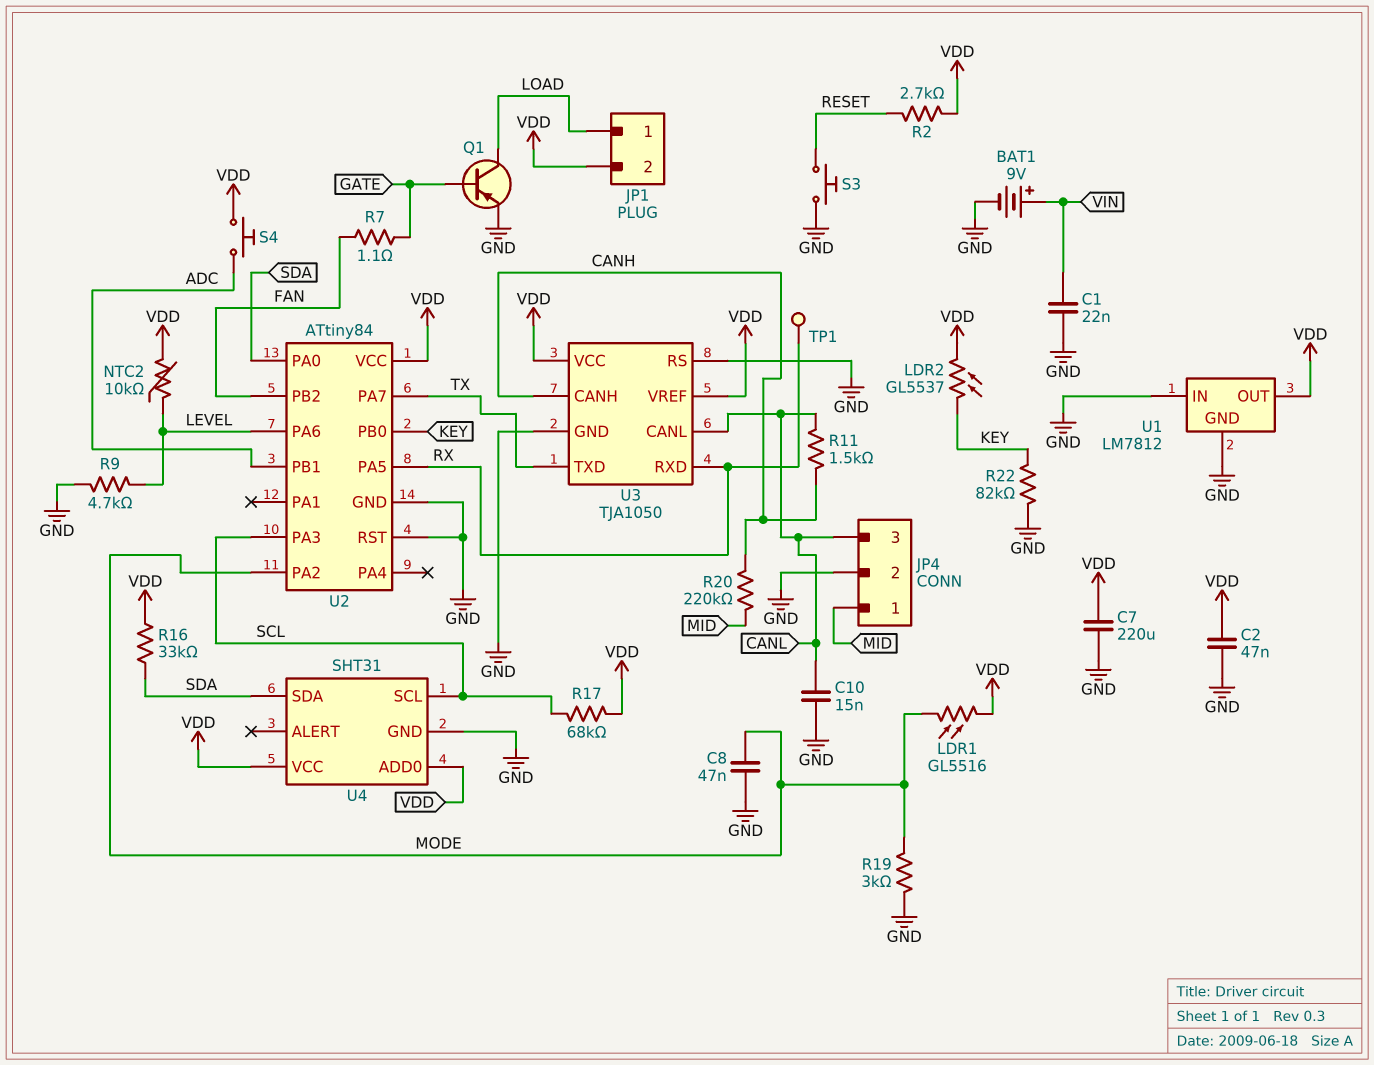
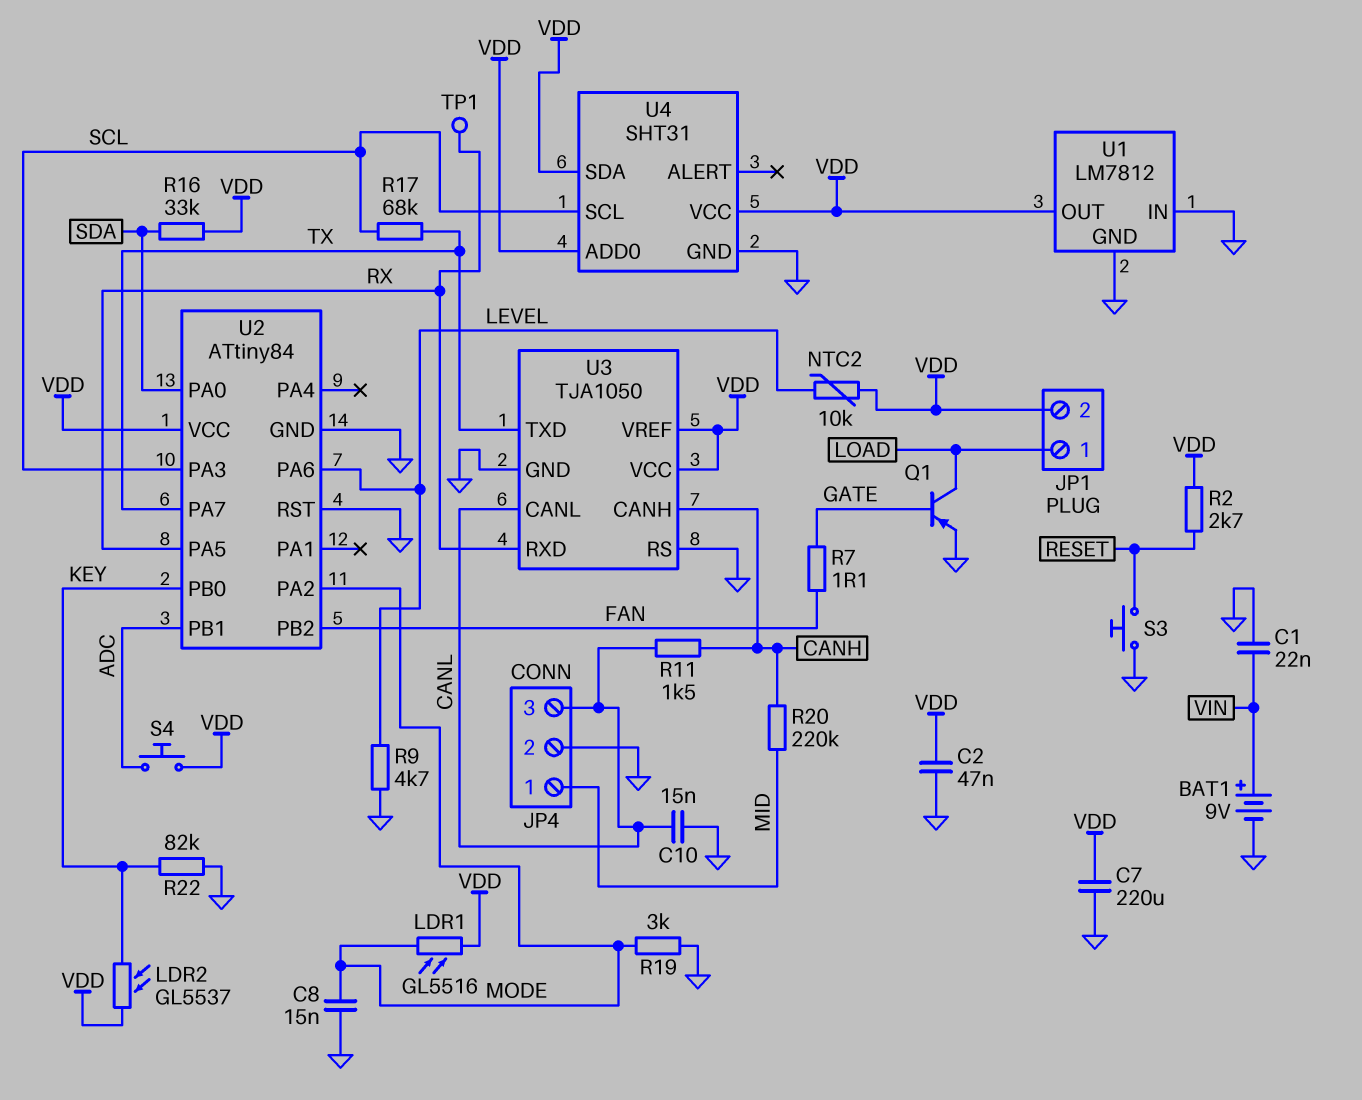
C8: 47nF (GND, MODE) -> 15nF (GND, MODE)
R17: 68k (SCL, VDD) -> 68k (SCL, TX)
U4 pin SDA: SDA -> VDD

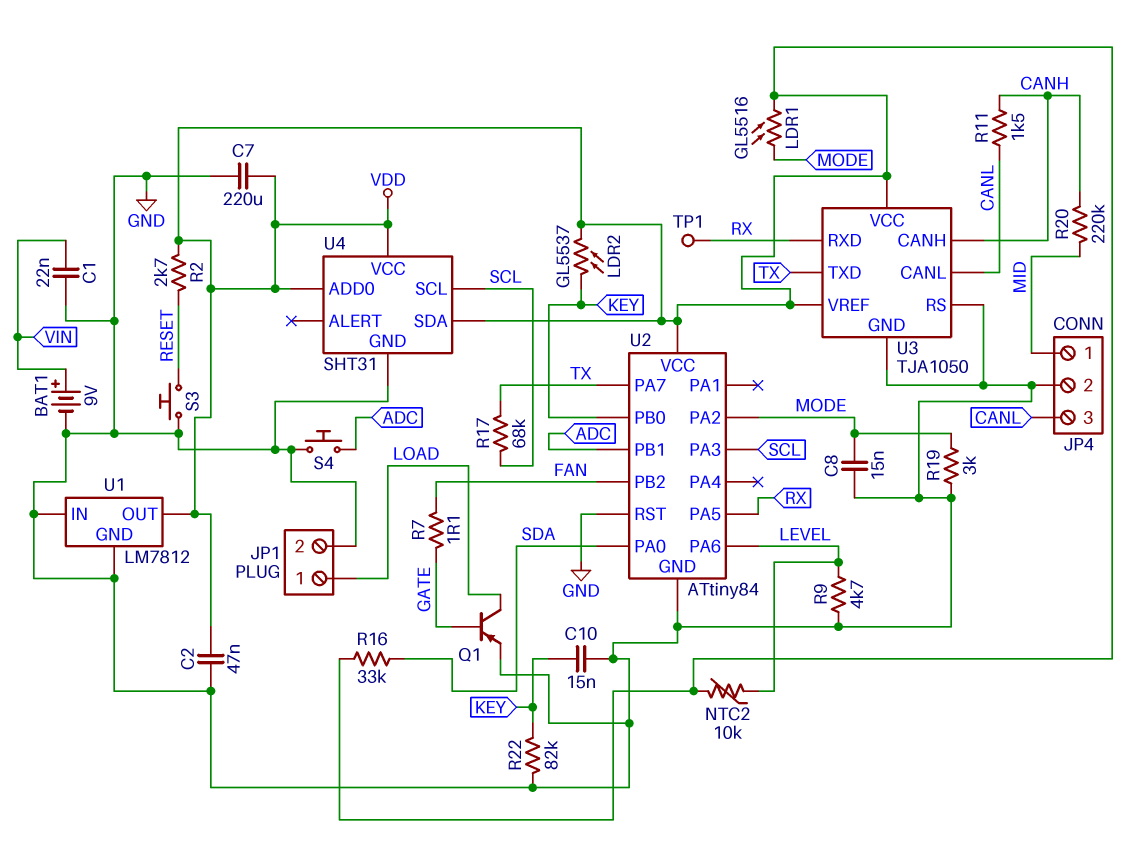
C10: 15nF (CANL, GND) -> 15nF (GND, KEY)
JP1 pin 2: VDD -> GND
S4: button (ADC, VDD) -> button (ADC, GND)

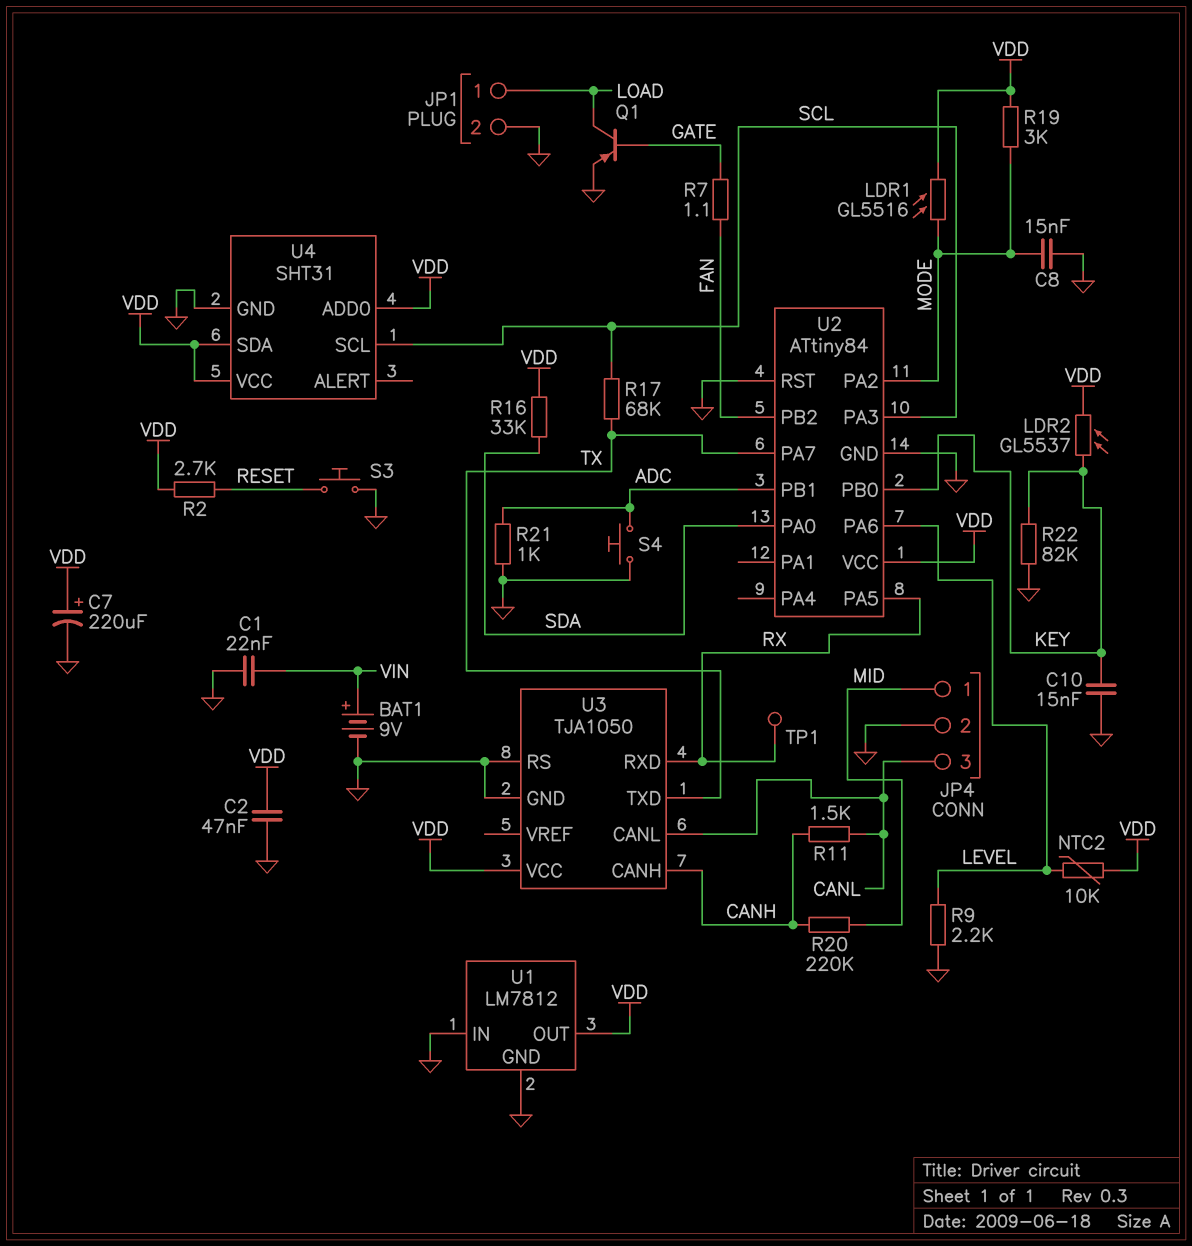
C7: 220uF (GND, VDD) -> 220uF (plus VDD, minus GND)
R9: 4.7k (GND, LEVEL) -> 2.2k (GND, LEVEL)
R19: 3k (GND, MODE) -> 3k (MODE, VDD)
R21: none -> 1k (ADC, GND)
U3 pin VREF: VDD -> none

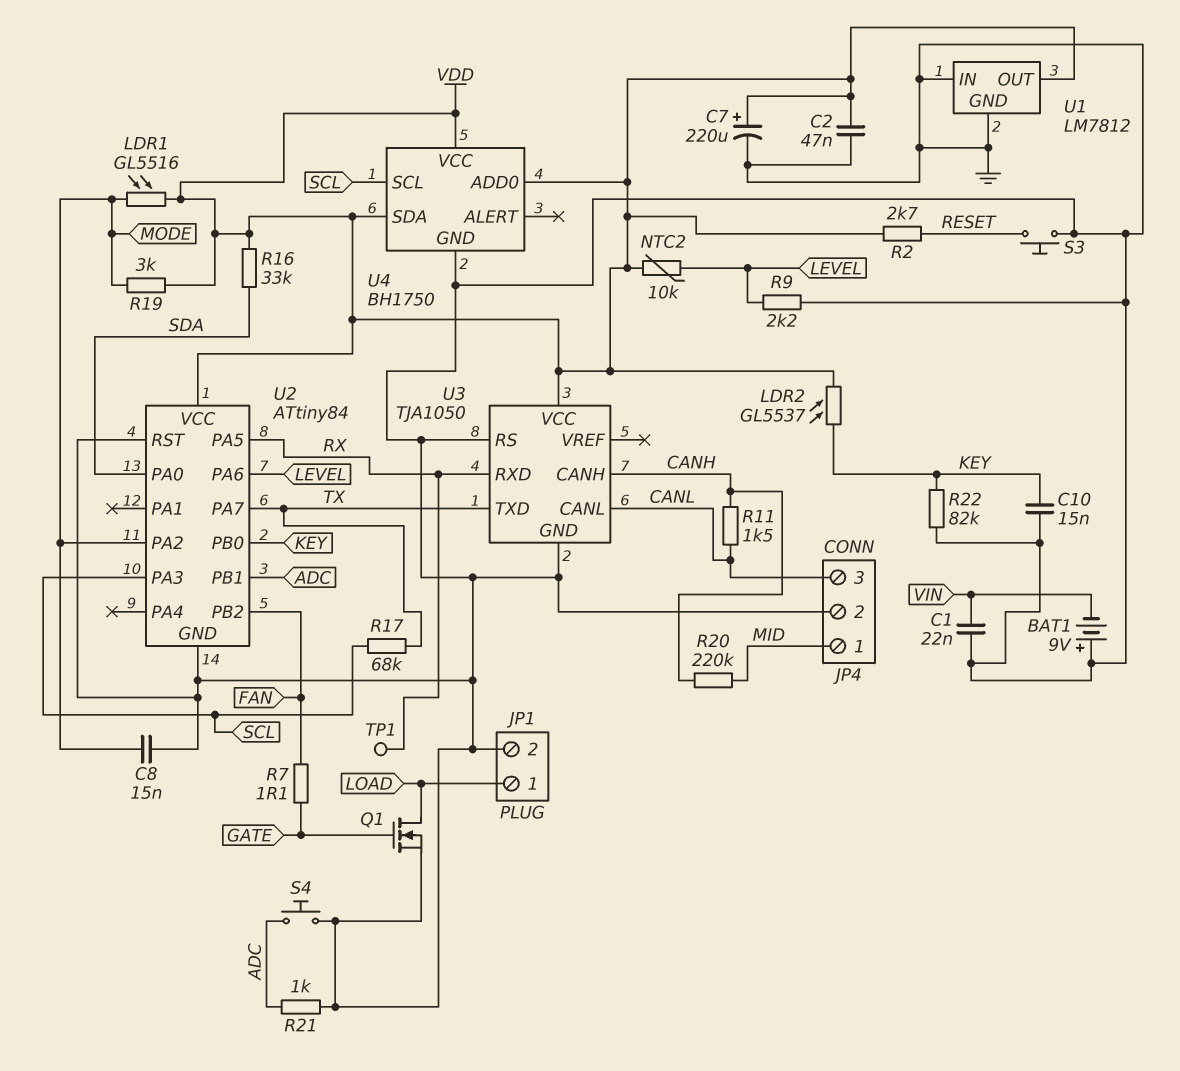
BAT1: 9V (plus VIN, minus GND) -> 9V (plus GND, minus VIN)
Q1: PNP (B GATE, C LOAD, E GND) -> NMOS (G GATE, D LOAD, S GND)
U4: SHT31 -> BH1750

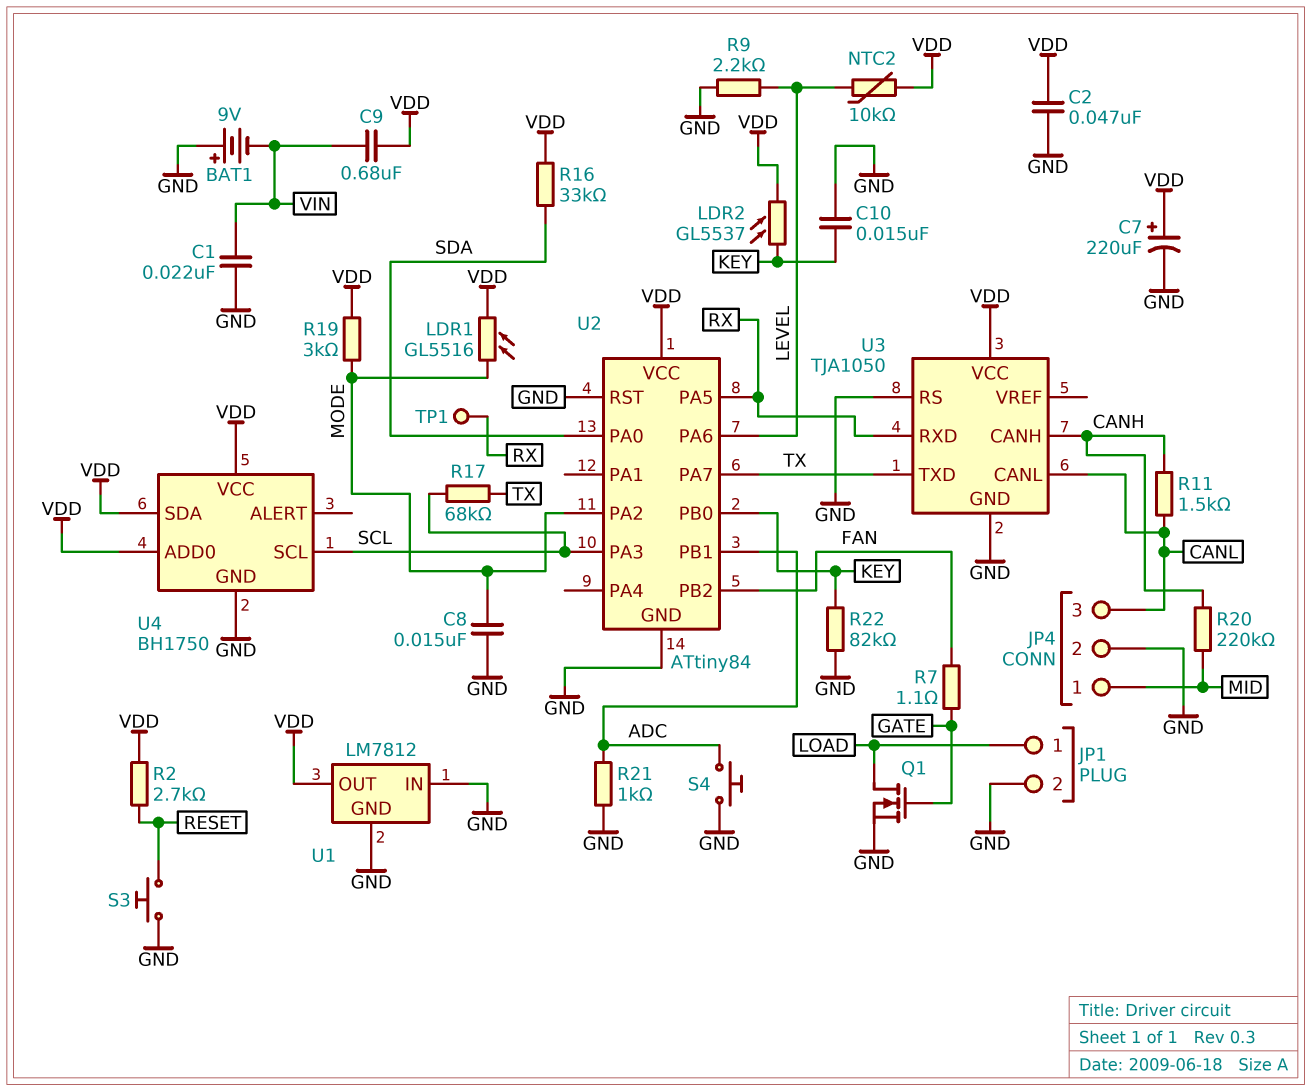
C9: none -> 680nF (VDD, VIN)

